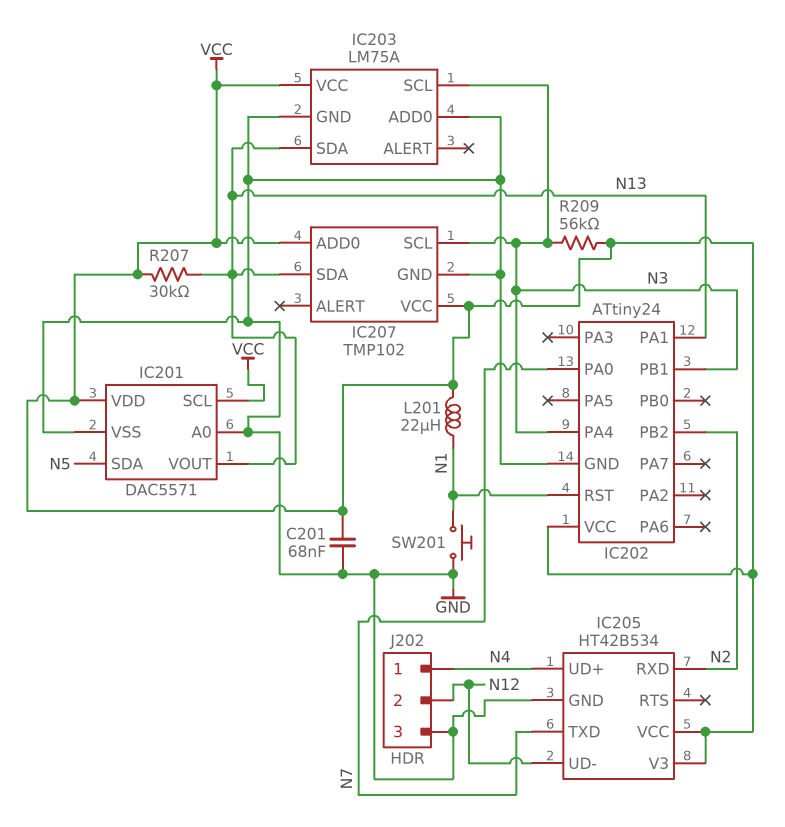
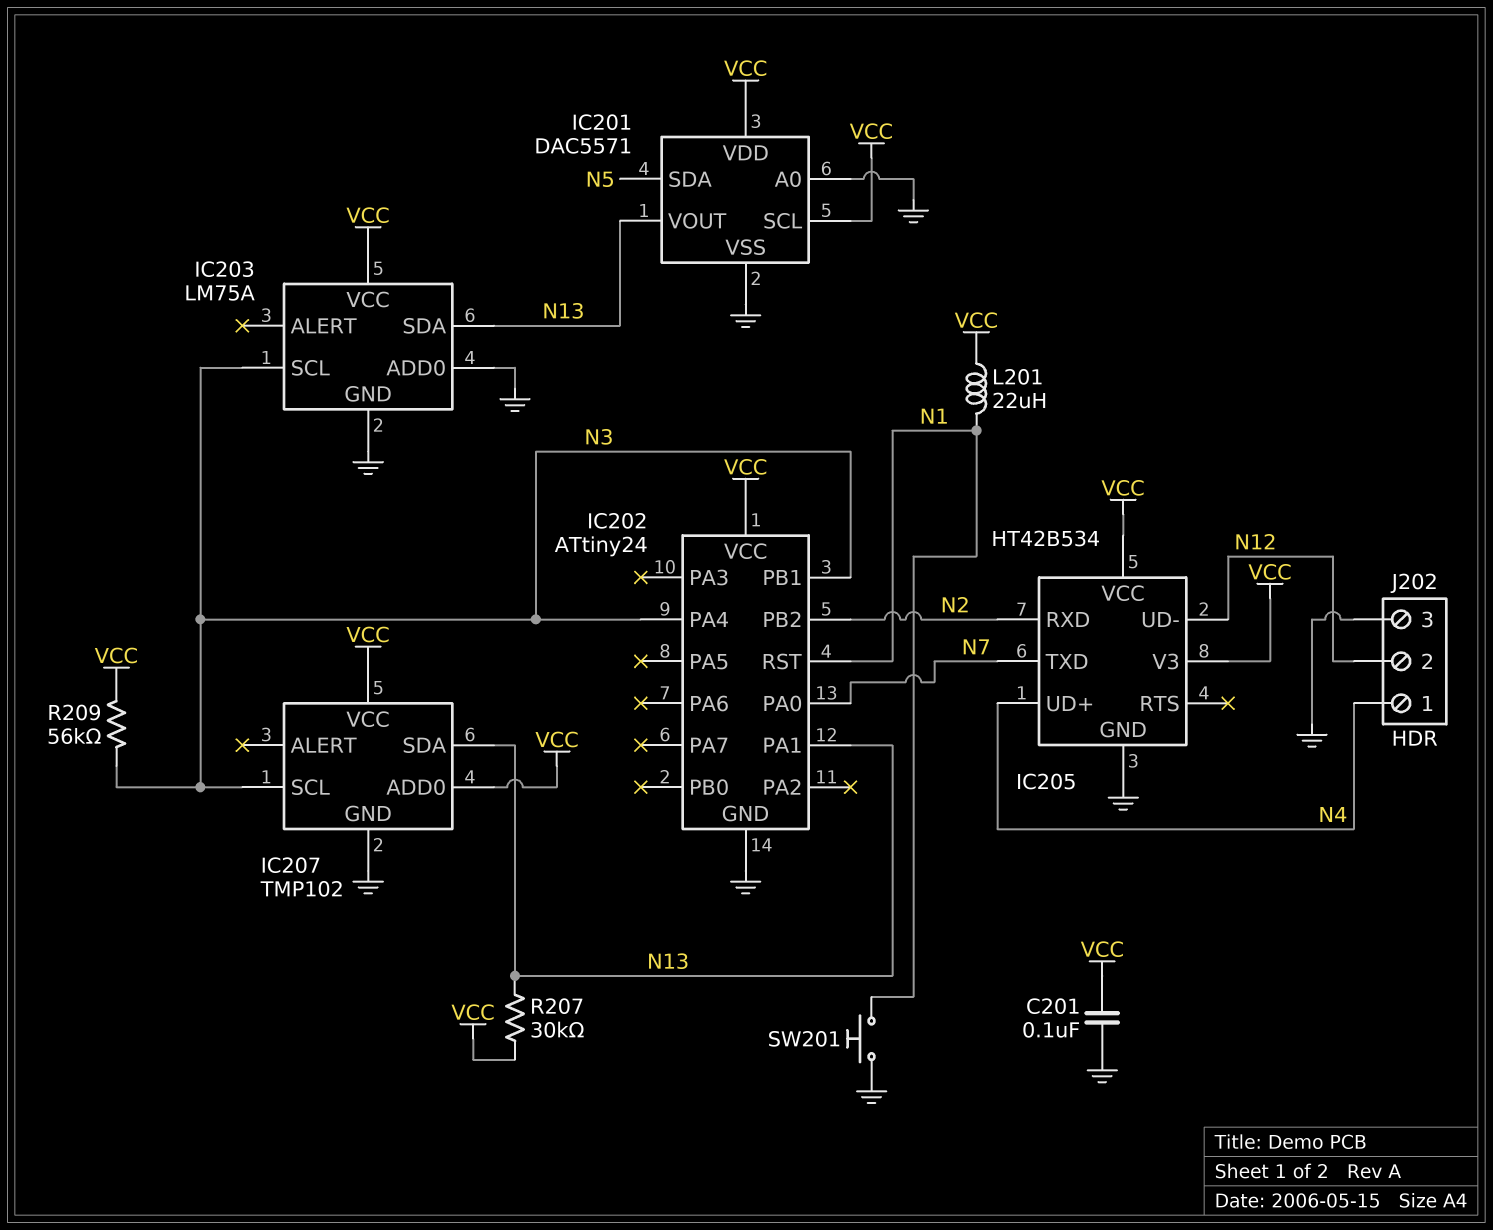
C201: 68nF (GND, VCC) -> 100nF (GND, VCC)

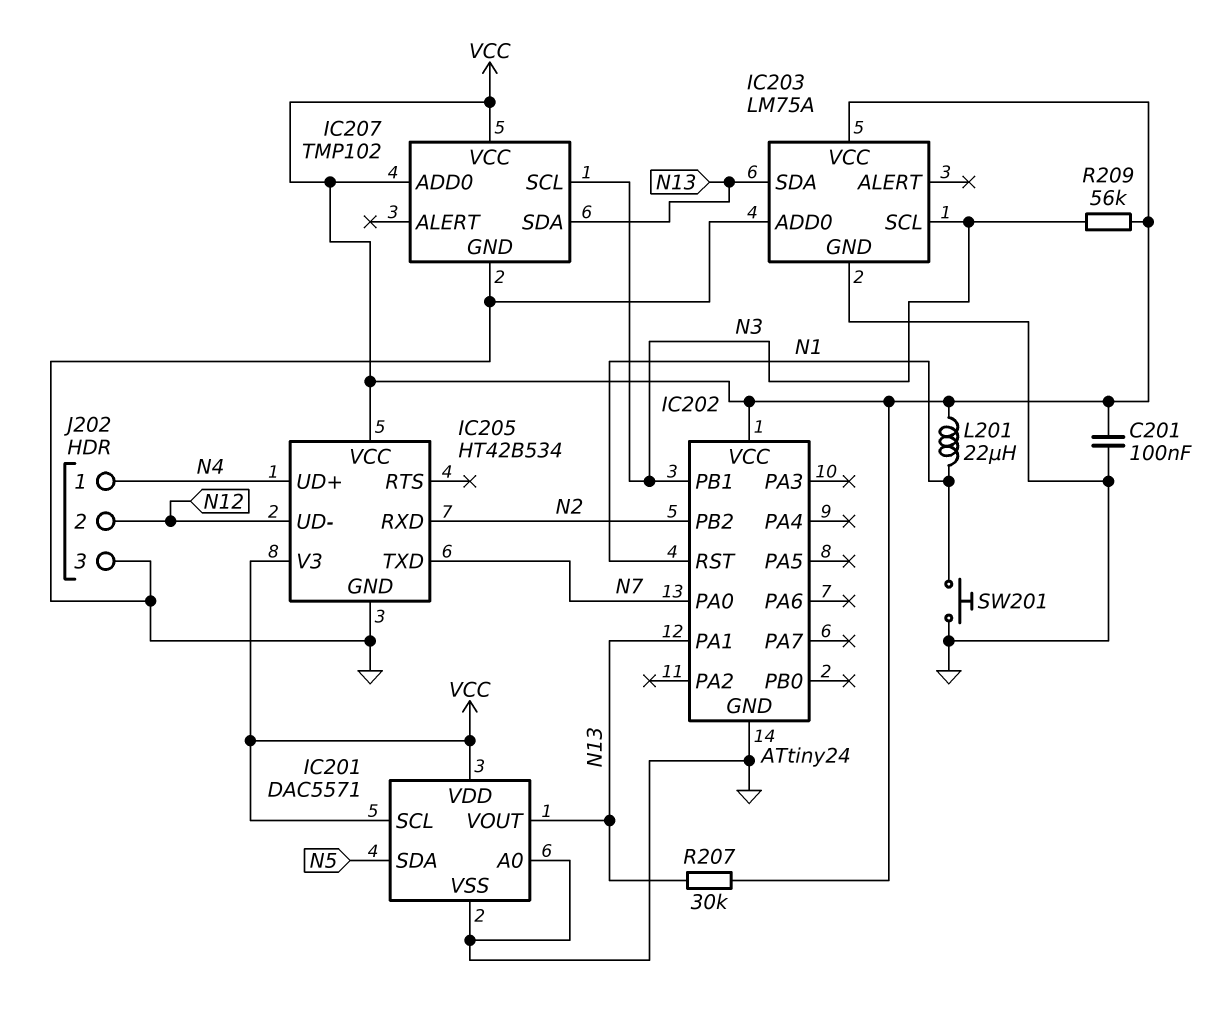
IC202 pin PA4: N3 -> none

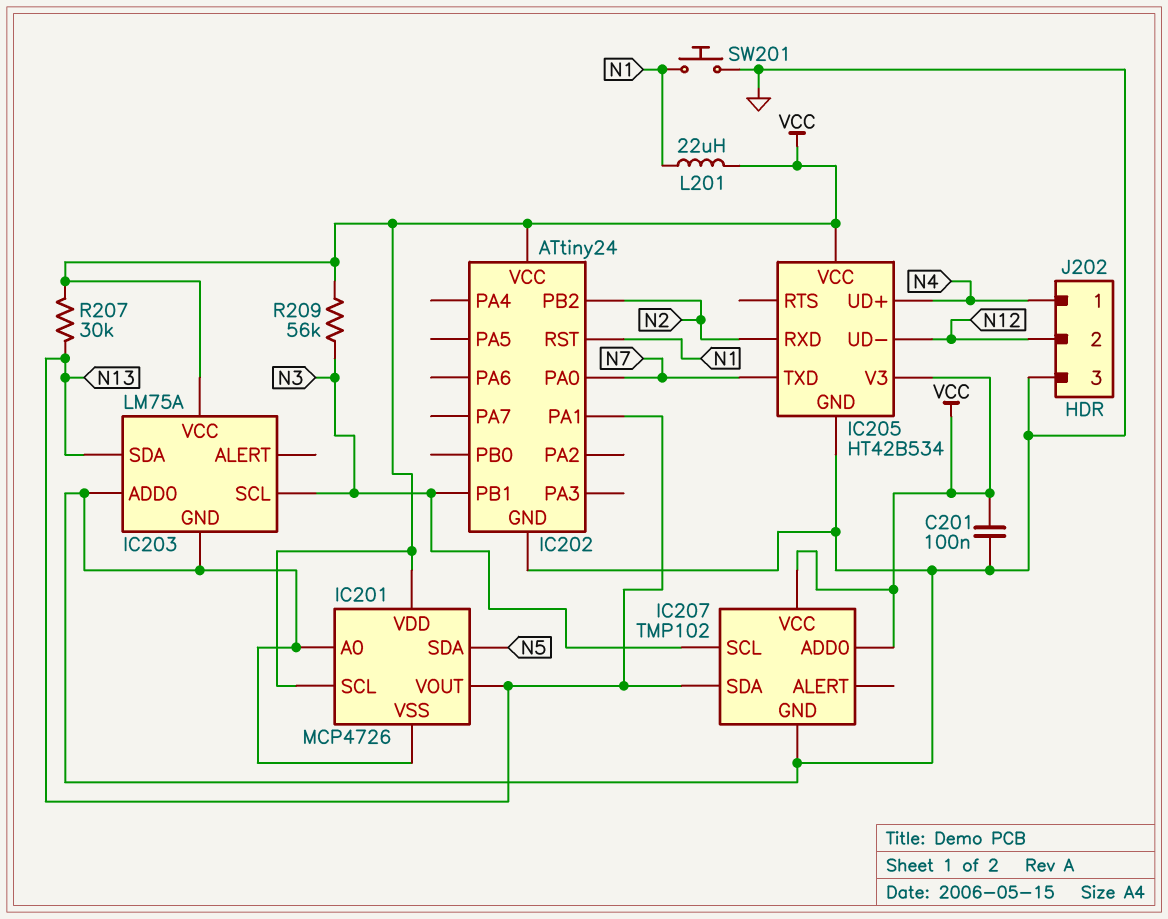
IC201: DAC5571 -> MCP4726

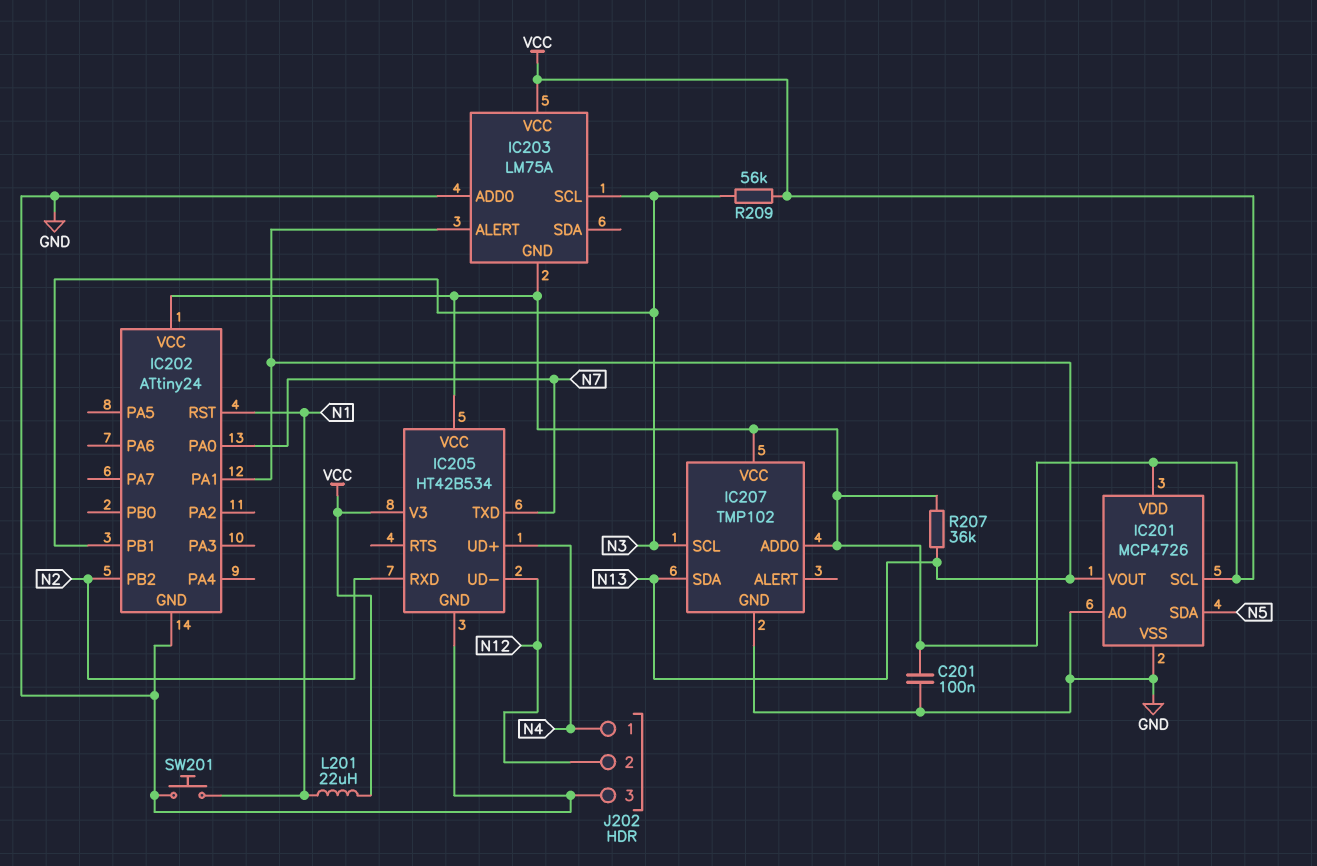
IC203 pin ALERT: none -> N13
IC203 pin GND: GND -> VCC
IC203 pin SDA: N13 -> none
R207: 30k (N13, VCC) -> 36k (N13, VCC)

